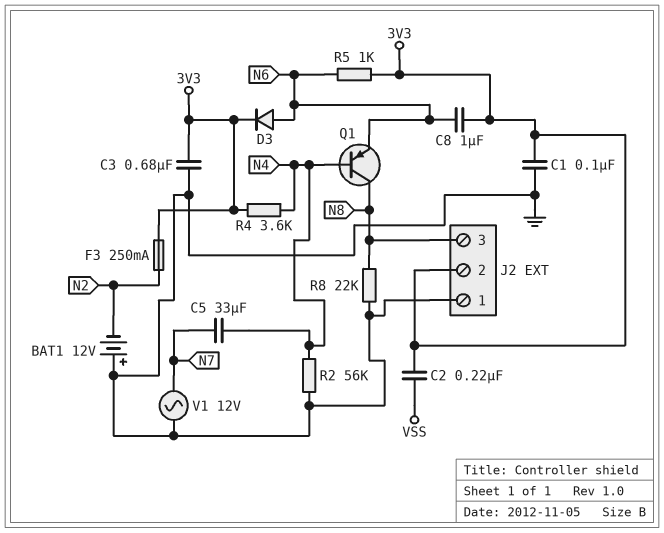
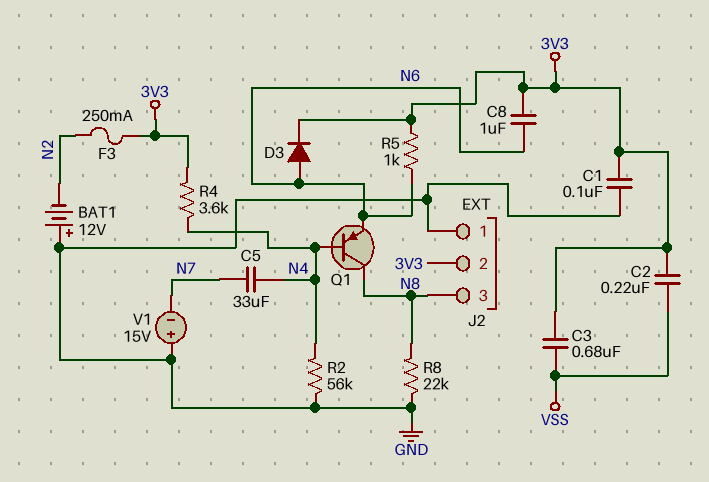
C3: 680nF (3V3, GND) -> 680nF (3V3, VSS)
V1: AC 12V (GND, N7) -> 15V (plus GND, minus N7)

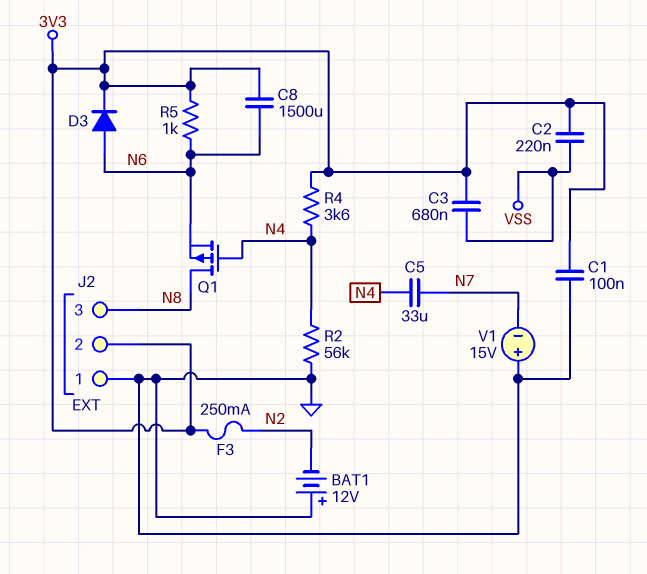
C8: 1uF (3V3, N6) -> 1500uF (3V3, N6)
Q1: PNP (B N4, C N8, E N6) -> PMOS (G N4, D N8, S N6)
R8: 22k (GND, N8) -> none

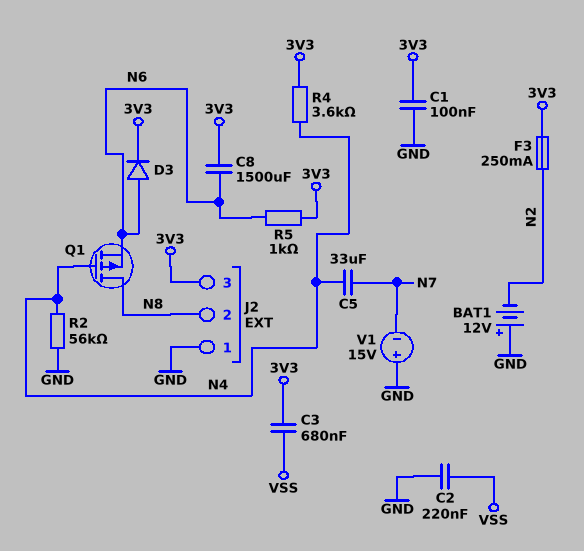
C2: 220nF (3V3, VSS) -> 220nF (GND, VSS)
J2 pin 2: 3V3 -> N8
J2 pin 3: N8 -> 3V3

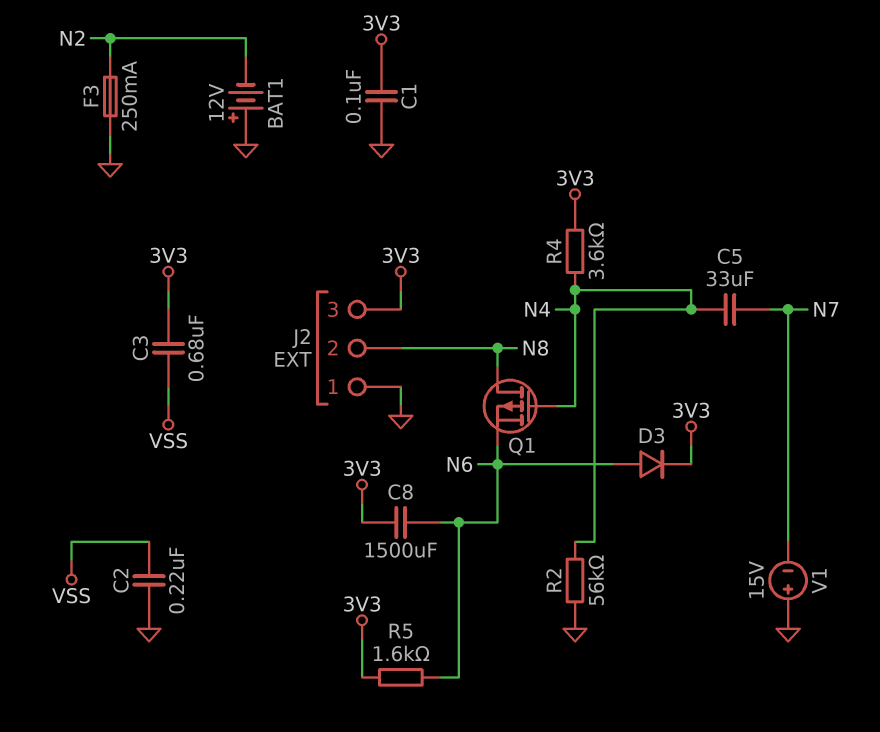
F3: 250mA (3V3, N2) -> 250mA (GND, N2)
R5: 1k (3V3, N6) -> 1.6k (3V3, N6)

